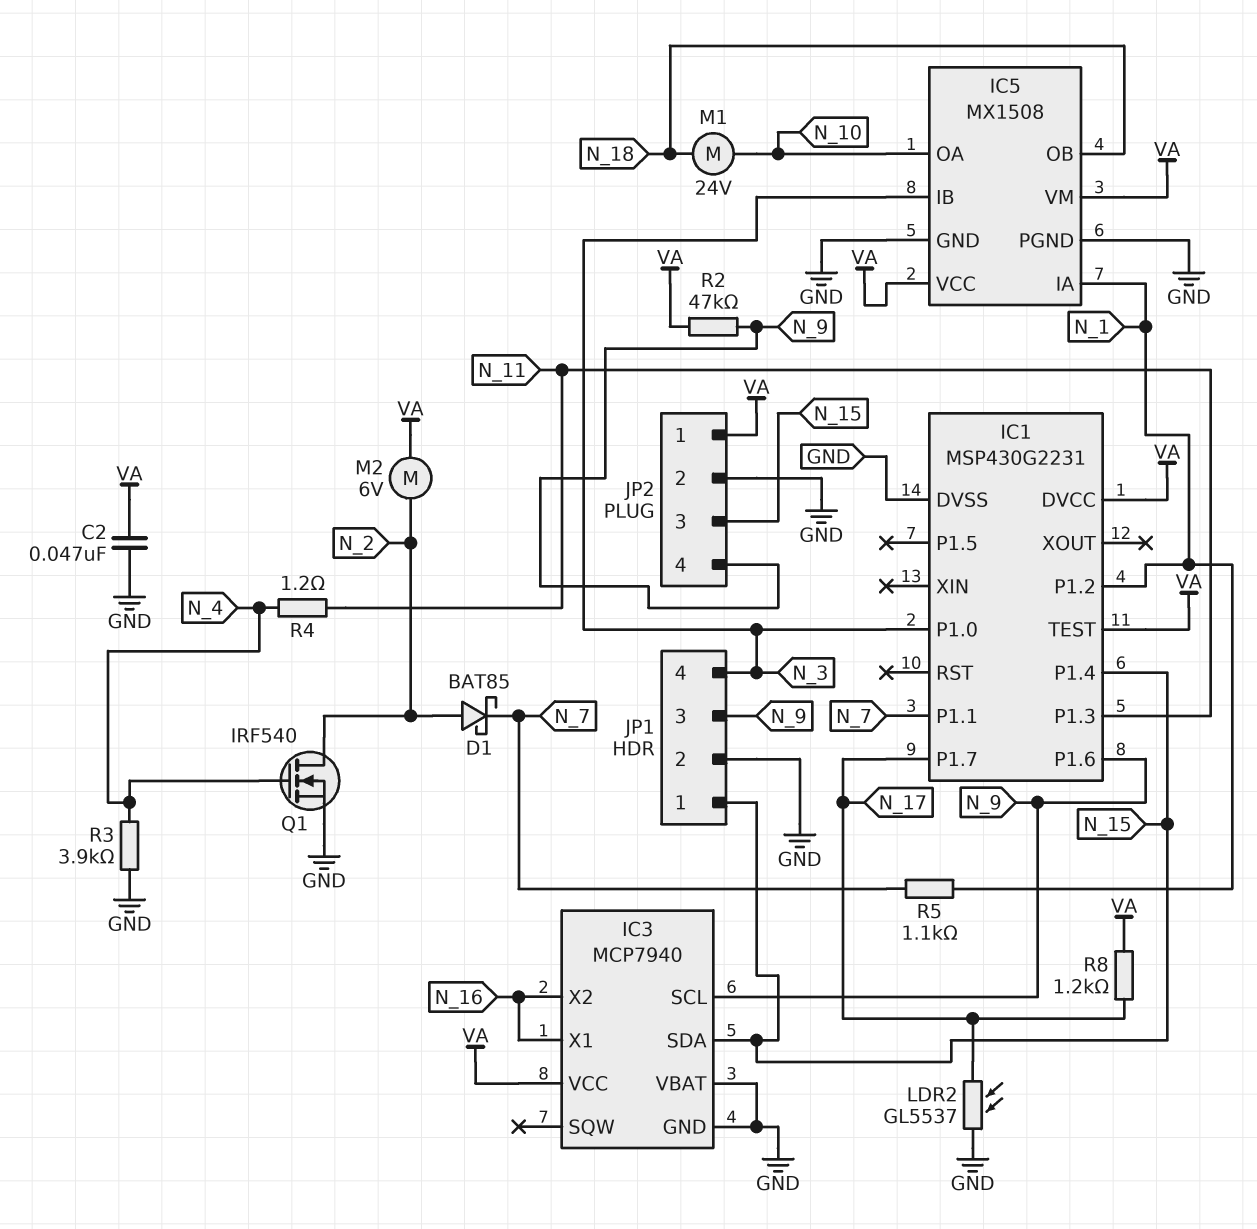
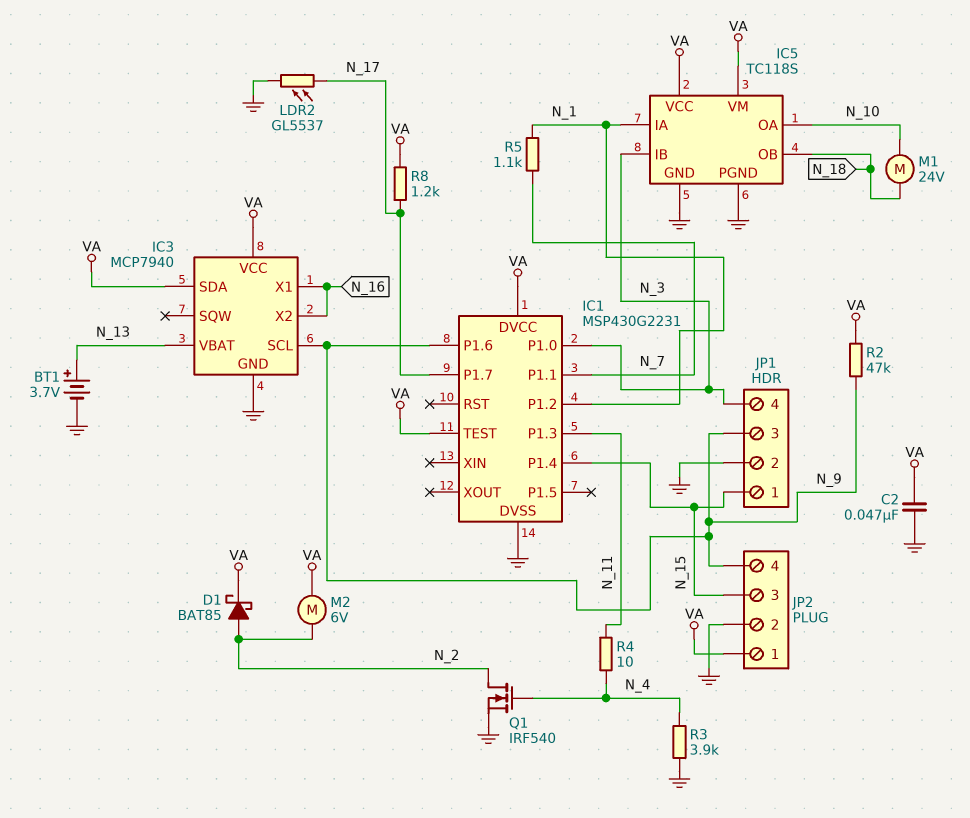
BT1: none -> 3.7V (plus N_13, minus GND)
D1: schottky BAT85 (A N_2, K N_7) -> schottky BAT85 (A N_2, K VA)
IC3 pin SDA: N_15 -> VA
IC3 pin VBAT: GND -> N_13
IC5: MX1508 -> TC118S
R4: 1.2 (N_4, N_11) -> 10 (N_4, N_11)

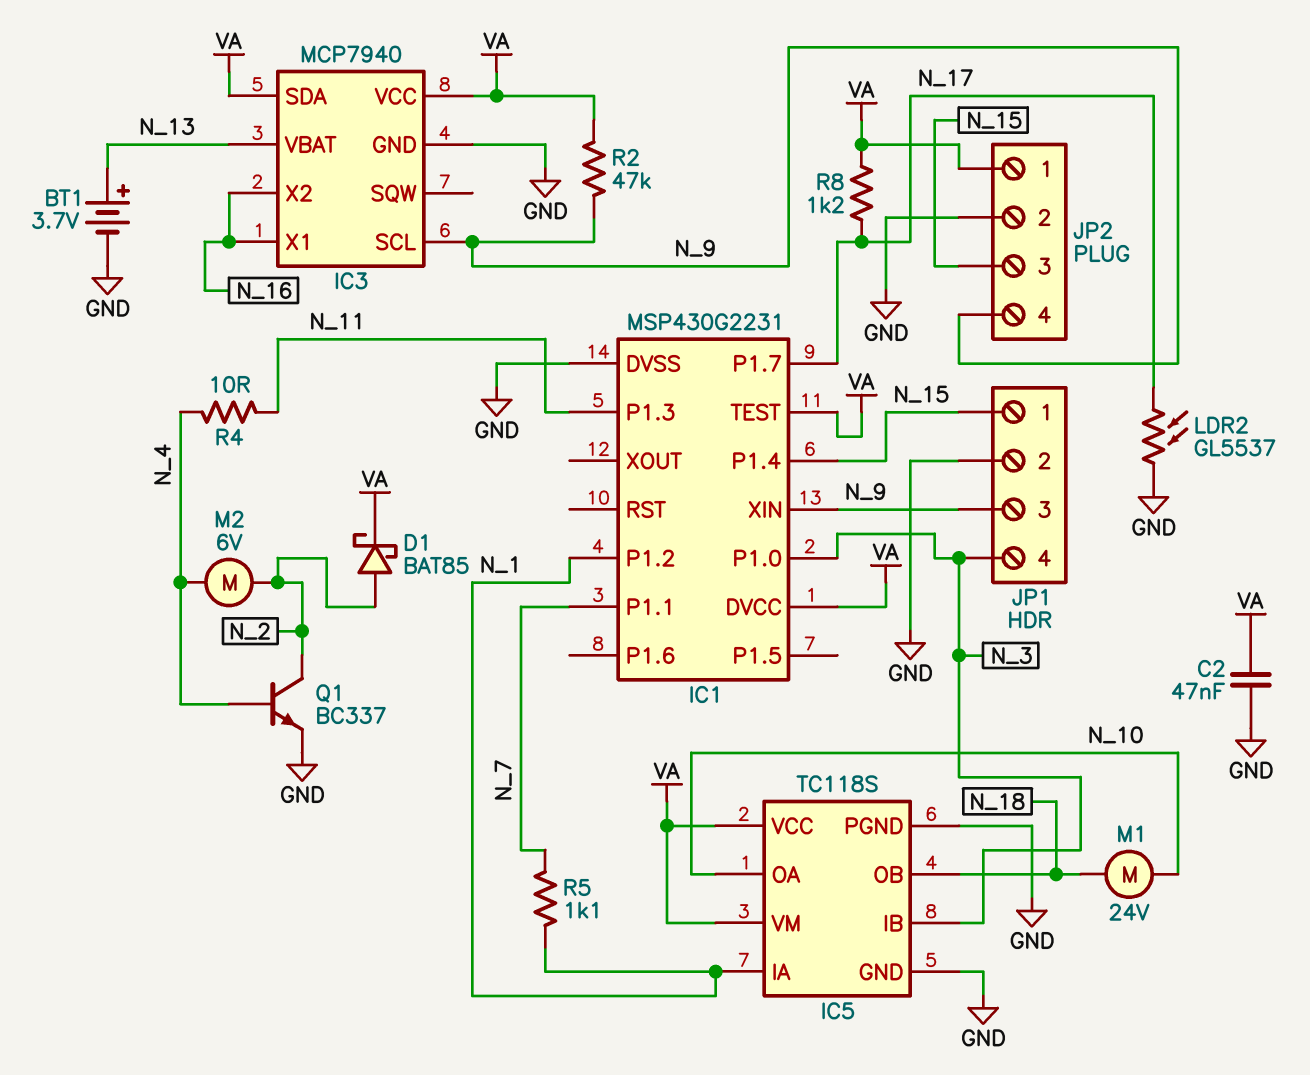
IC1 pin P1.6: N_9 -> none
IC1 pin XIN: none -> N_9
M2: motor 6V (N_2, VA) -> motor 6V (N_2, N_4)
Q1: NMOS IRF540 (G N_4, D N_2, S GND) -> NPN BC337 (B N_4, C N_2, E GND)
R3: 3.9k (GND, N_4) -> none

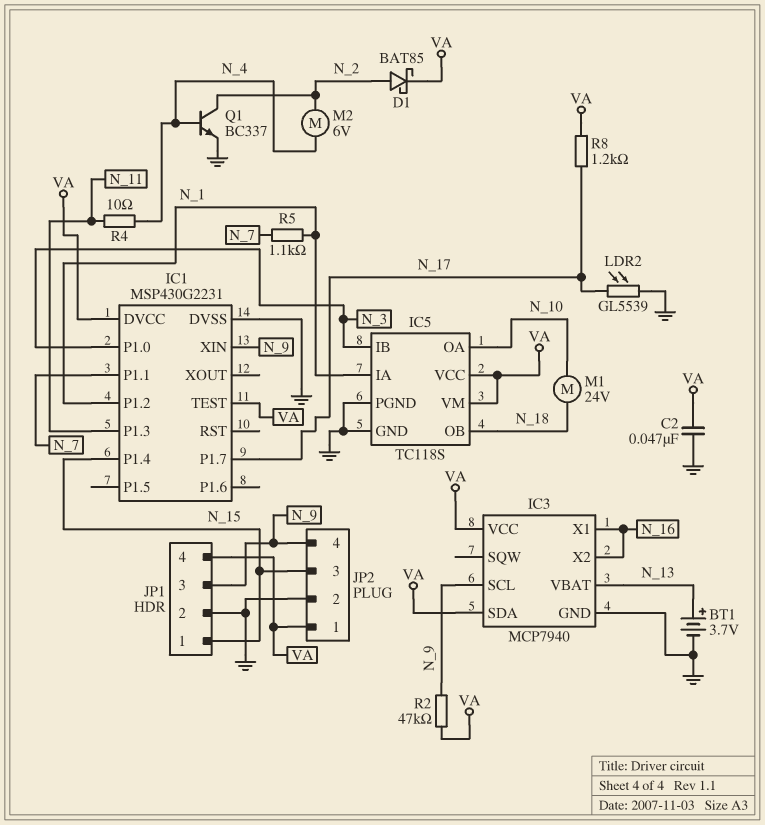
JP1 pin 4: N_3 -> VA
LDR2: GL5537 (GND, N_17) -> GL5539 (GND, N_17)

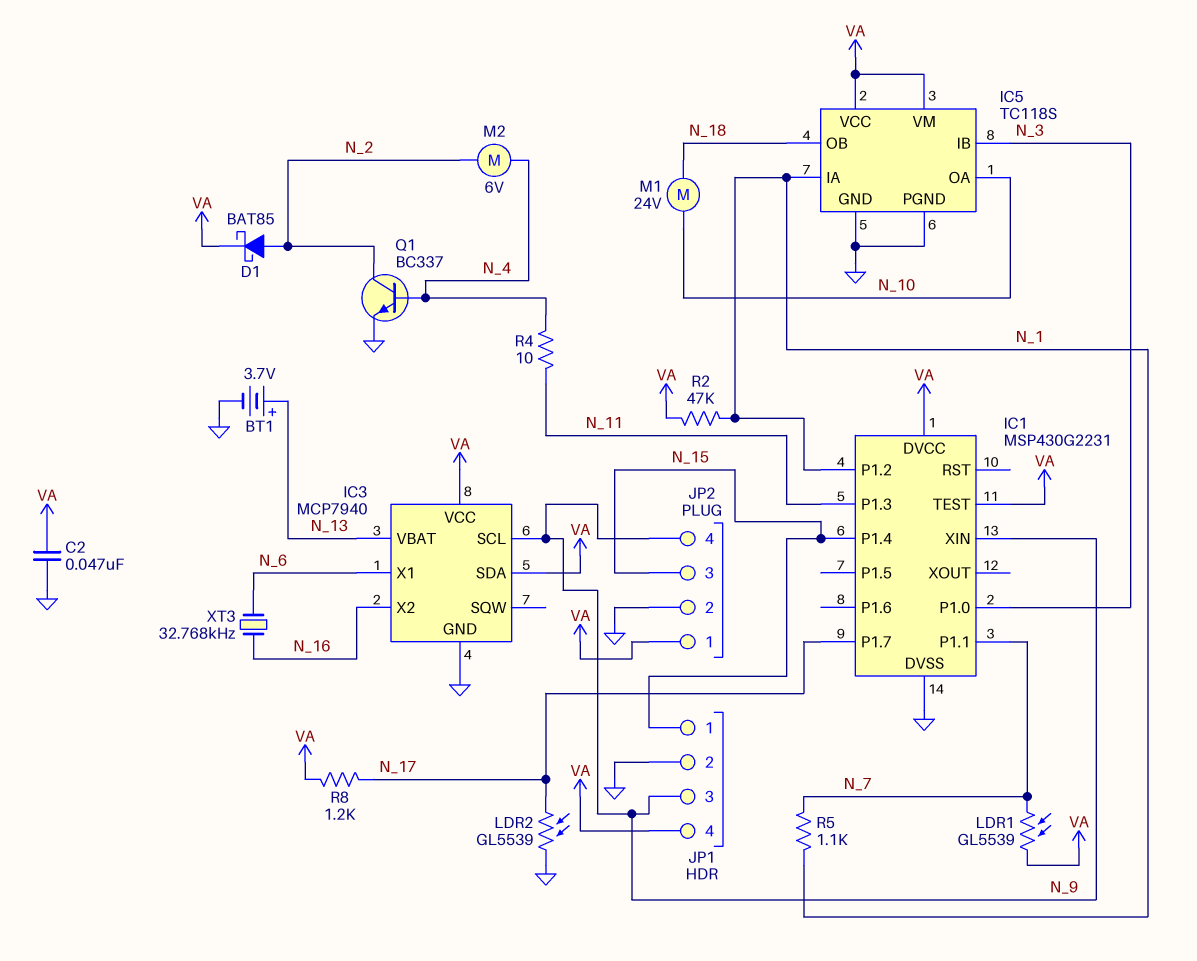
IC3 pin X1: N_16 -> N_6
LDR1: none -> GL5539 (N_7, VA)
R2: 47k (N_9, VA) -> 47k (N_1, VA)
XT3: none -> 32.768kHz (N_6, N_16)

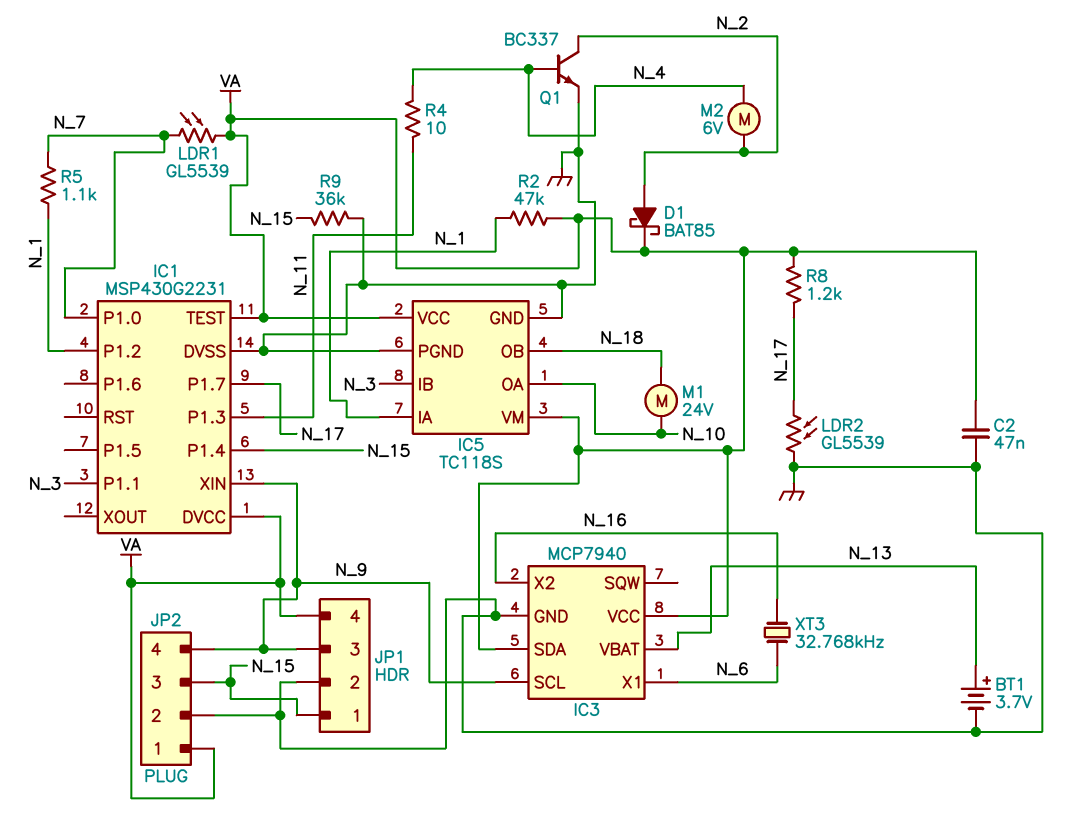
IC1 pin P1.0: N_3 -> N_7
IC1 pin P1.1: N_7 -> N_3
R9: none -> 36k (GND, N_15)

